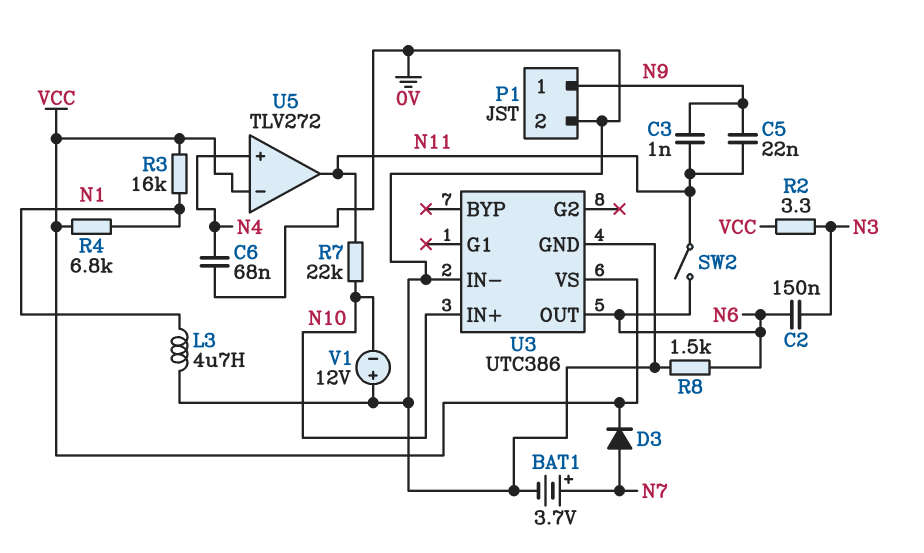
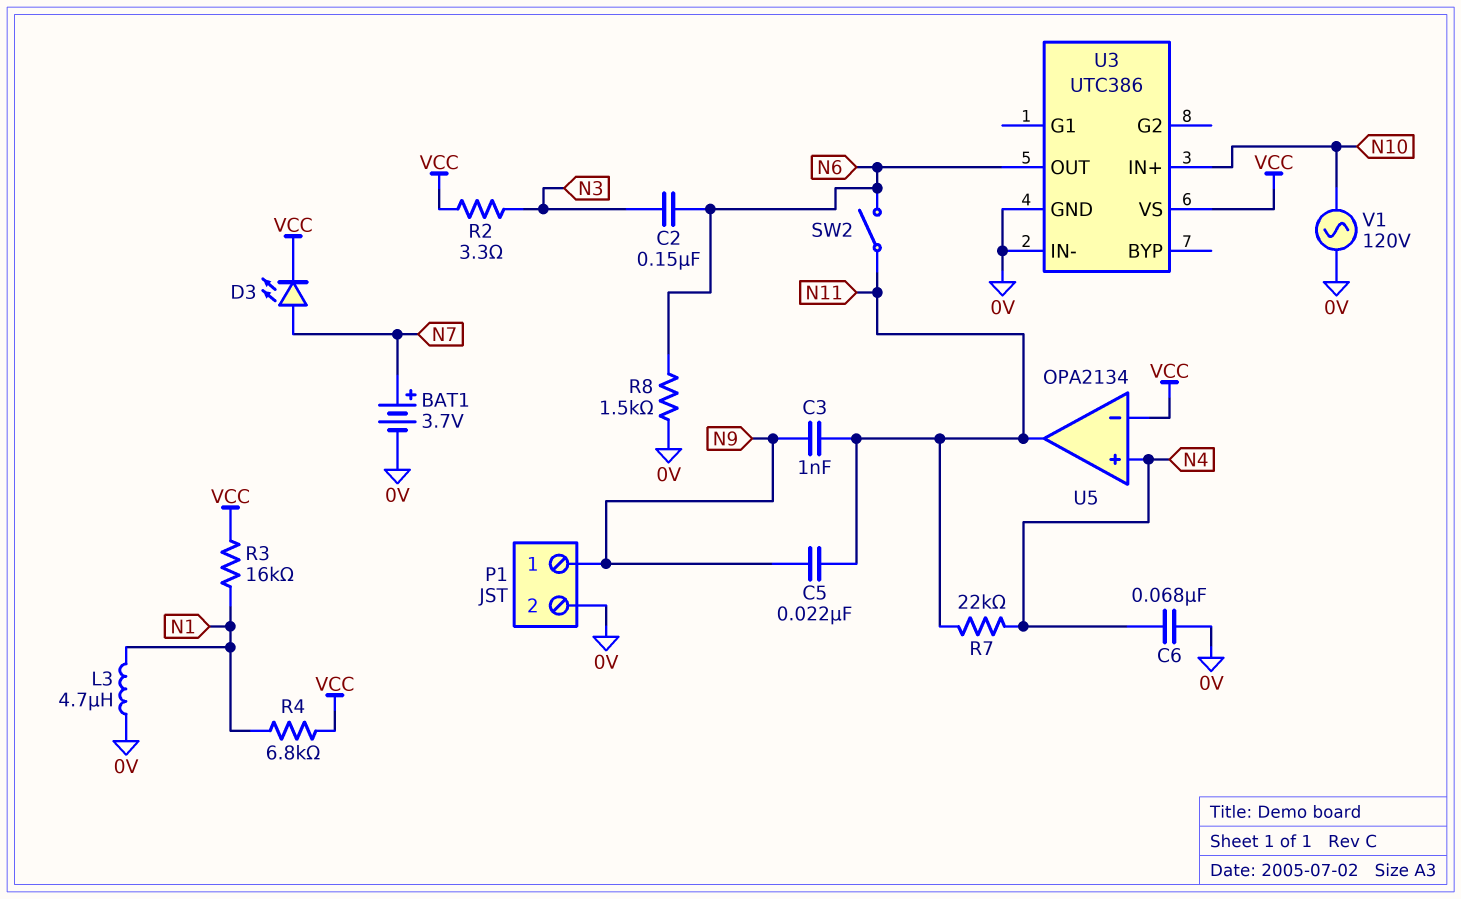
D3: diode (A N7, K VCC) -> LED (A N7, K VCC)
R7: 22k (N10, N11) -> 22k (N4, N11)
U5: TLV272 -> OPA2134
V1: 12V (plus 0V, minus N10) -> AC 120V (0V, N10)

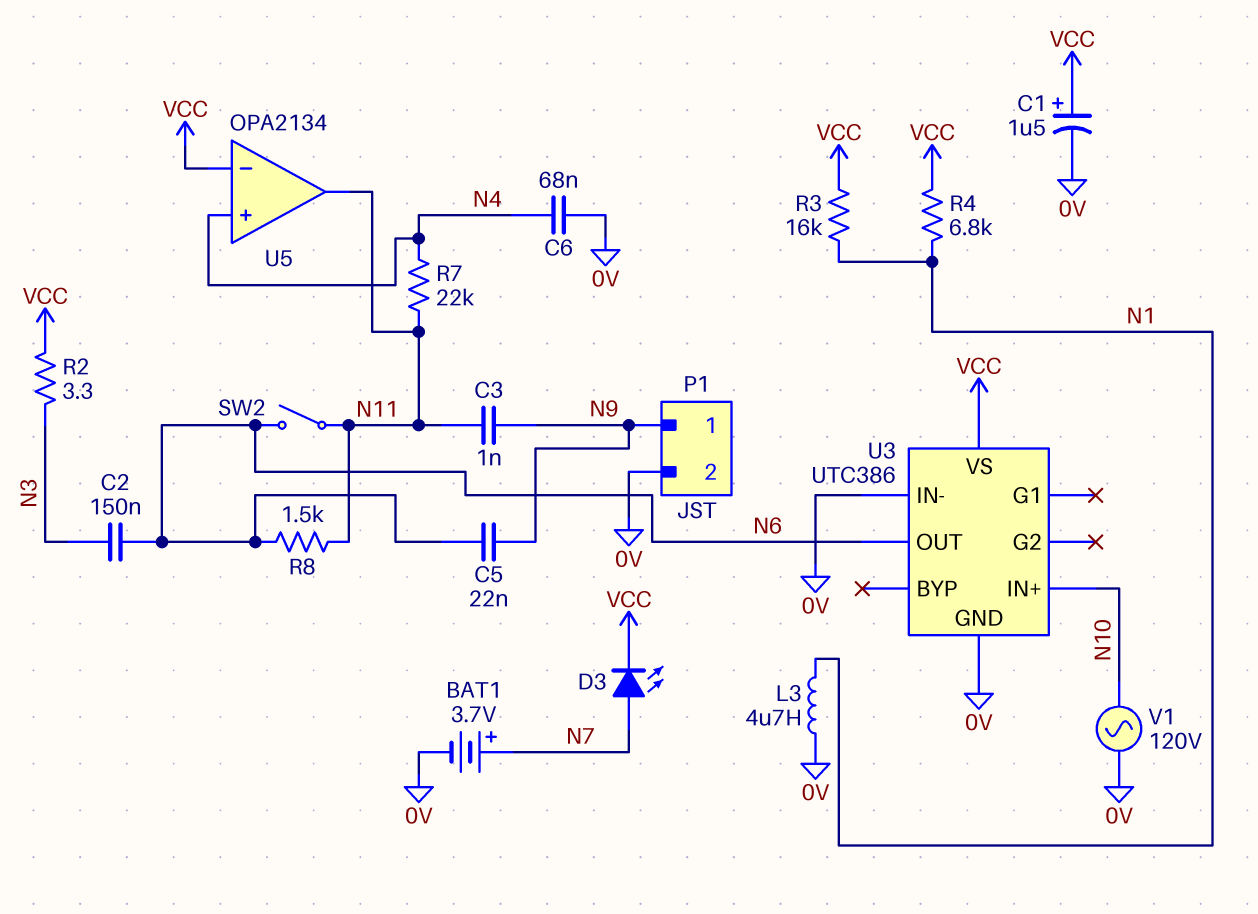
C1: none -> 1.5uF (plus VCC, minus 0V)
C5: 22nF (N9, N11) -> 22nF (N6, N9)
R8: 1.5k (0V, N6) -> 1.5k (N6, N11)

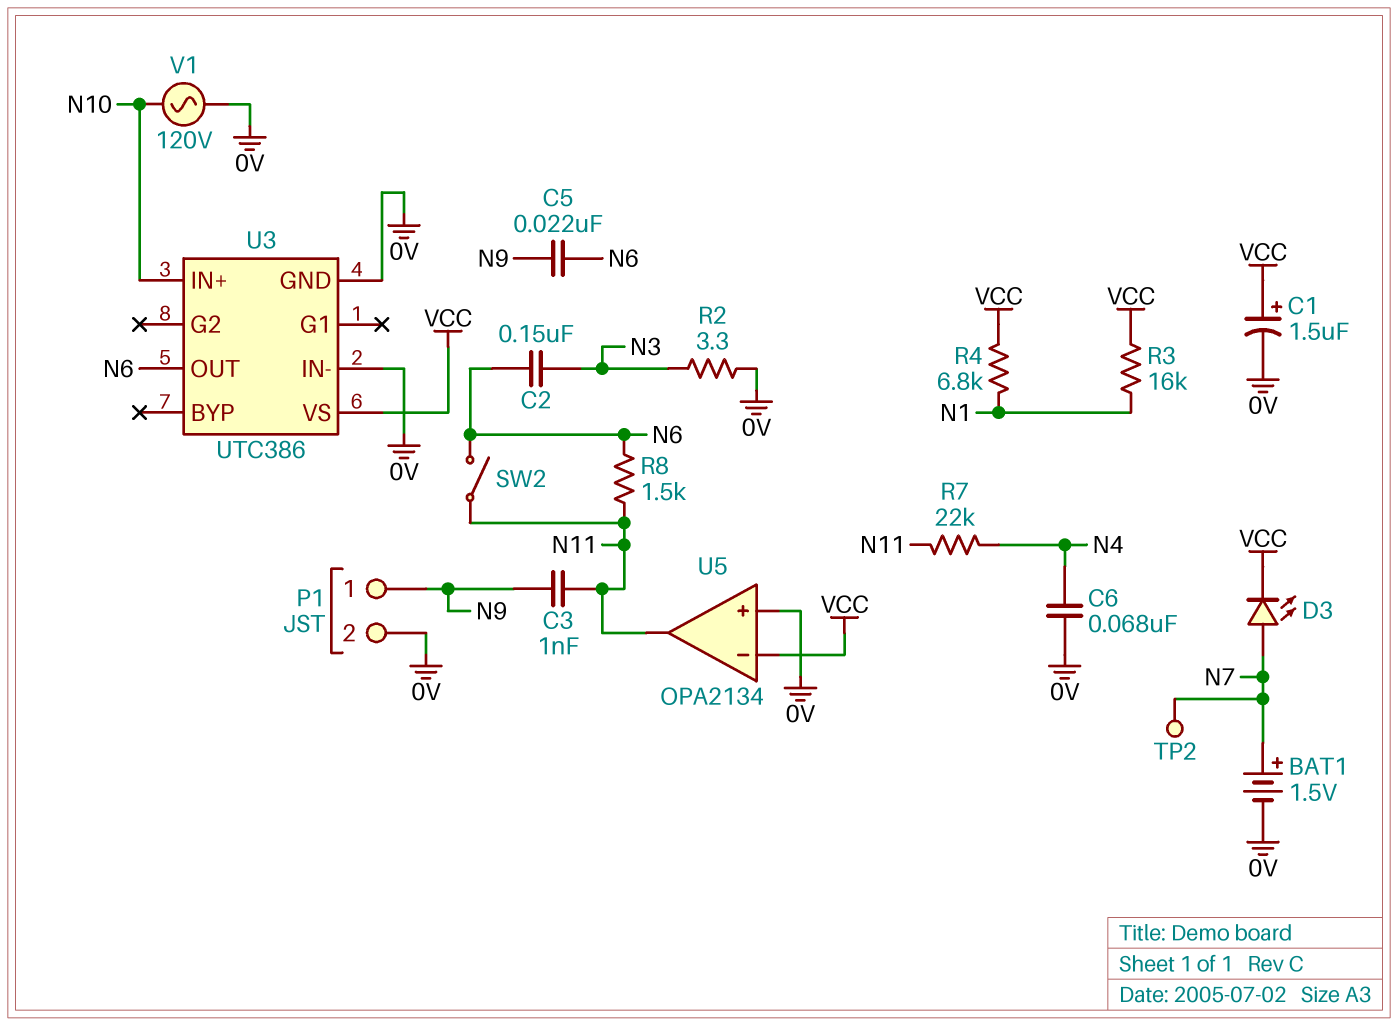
BAT1: 3.7V (plus N7, minus 0V) -> 1.5V (plus N7, minus 0V)
L3: 4.7uH (0V, N1) -> none
R2: 3.3 (N3, VCC) -> 3.3 (0V, N3)
TP2: none -> test point (N7)
U5 pin in+: N4 -> 0V

